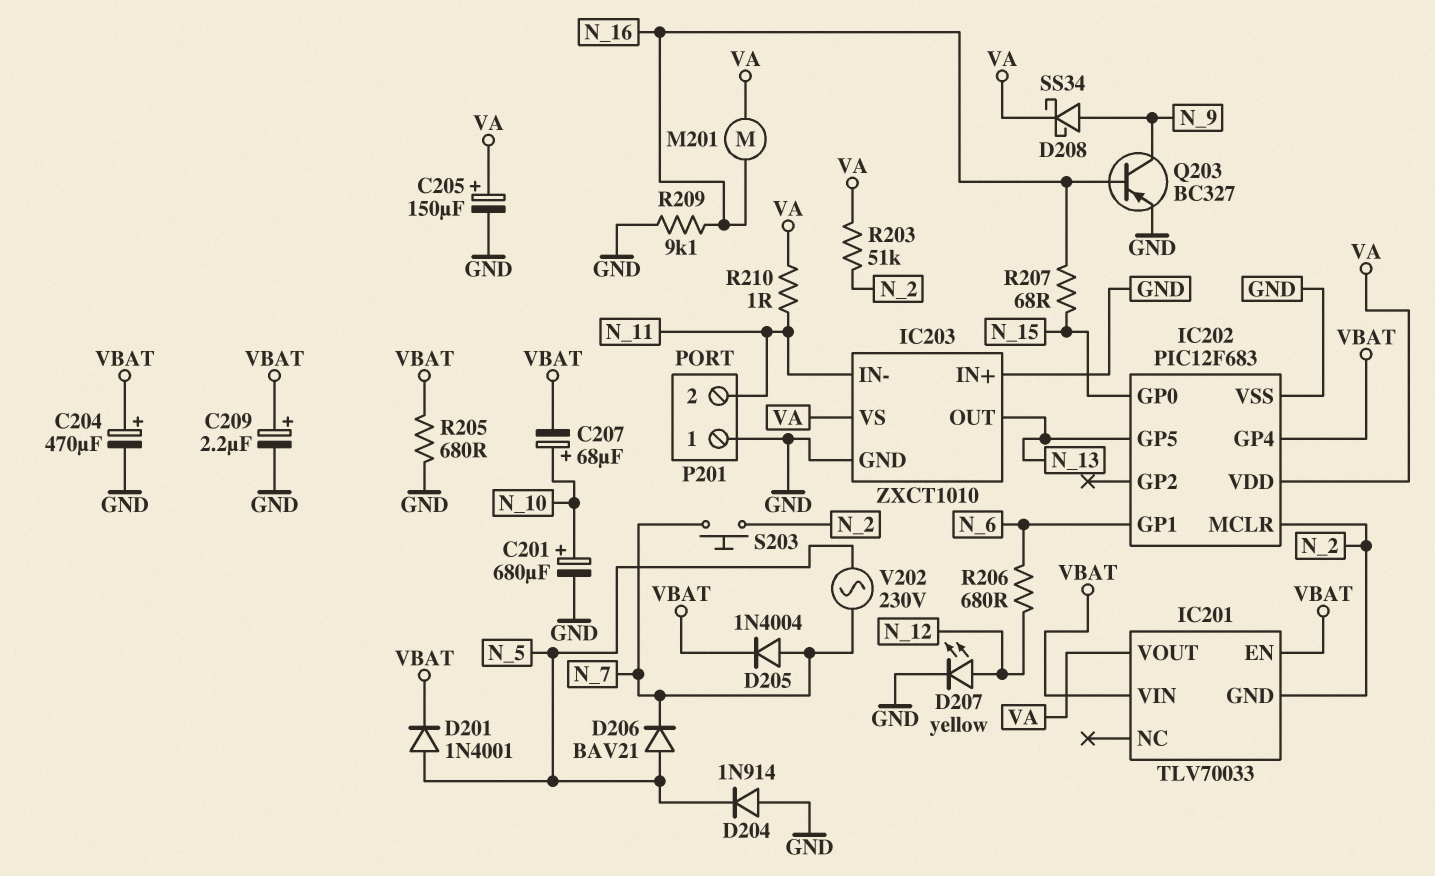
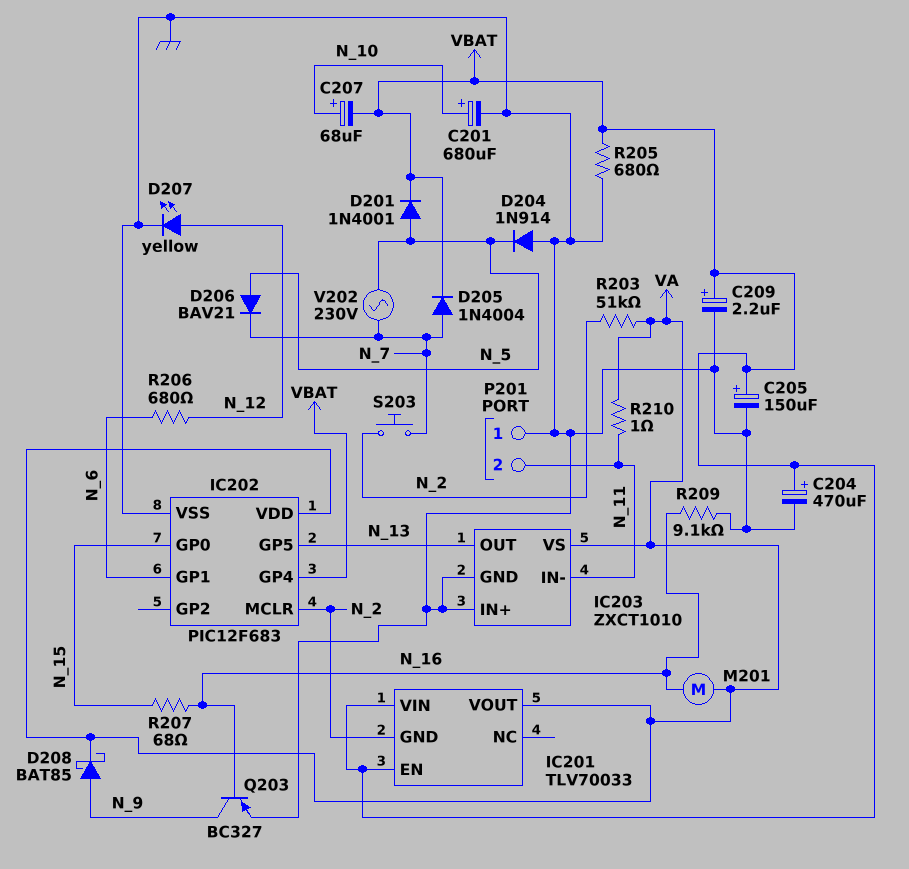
C205: 150uF (plus VA, minus GND) -> 150uF (plus VBAT, minus GND)
D208: schottky SS34 (A N_9, K VA) -> schottky BAT85 (A N_9, K VA)

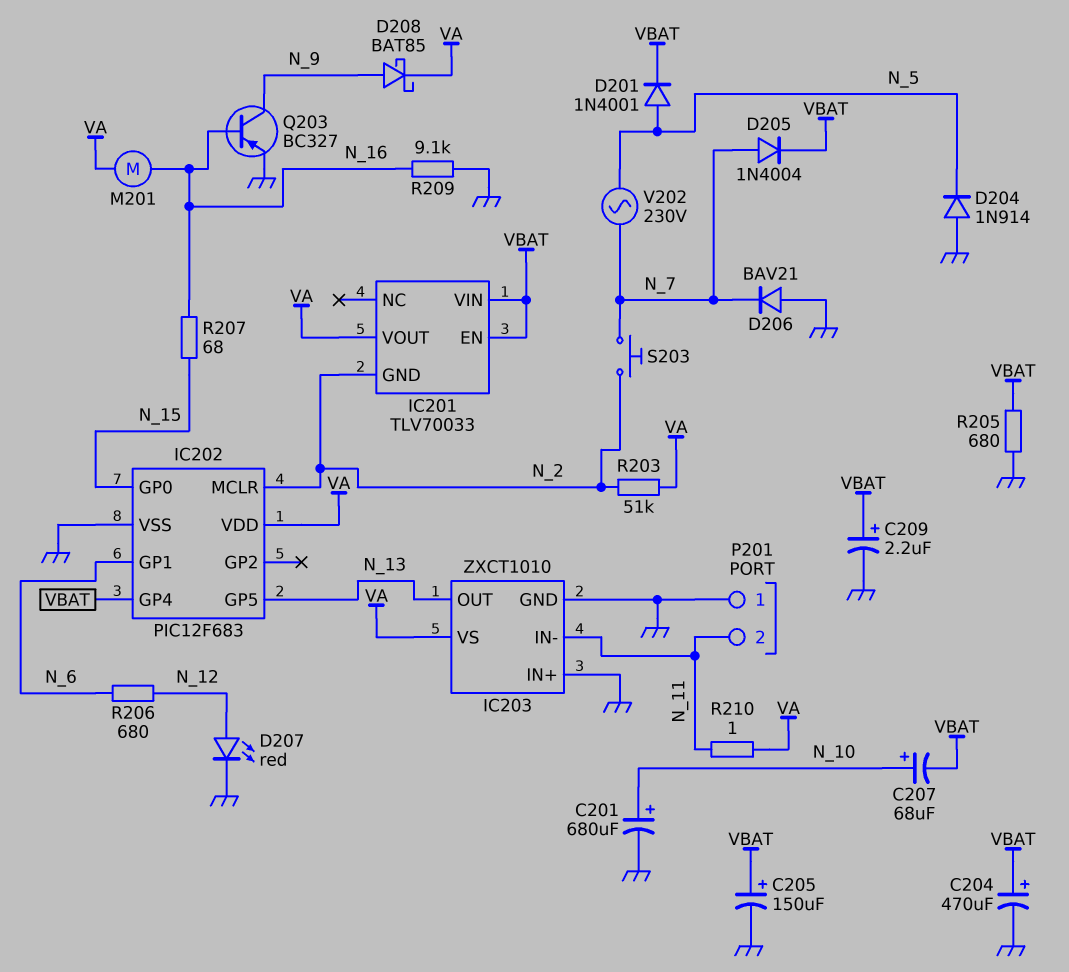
D206: diode BAV21 (A N_5, K N_7) -> diode BAV21 (A GND, K N_7)
D207: LED yellow (A N_12, K GND) -> LED red (A N_12, K GND)

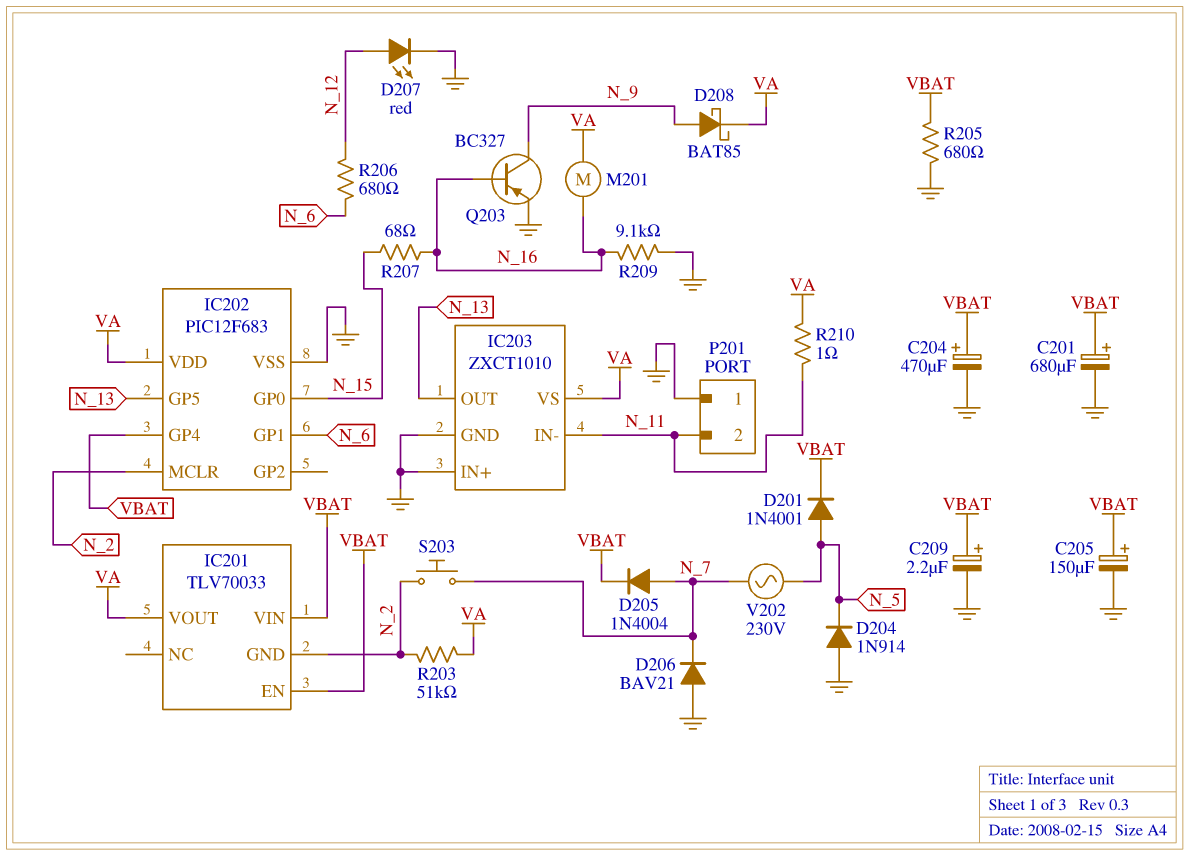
C201: 680uF (plus N_10, minus GND) -> 680uF (plus VBAT, minus GND)
C207: 68uF (plus N_10, minus VBAT) -> none

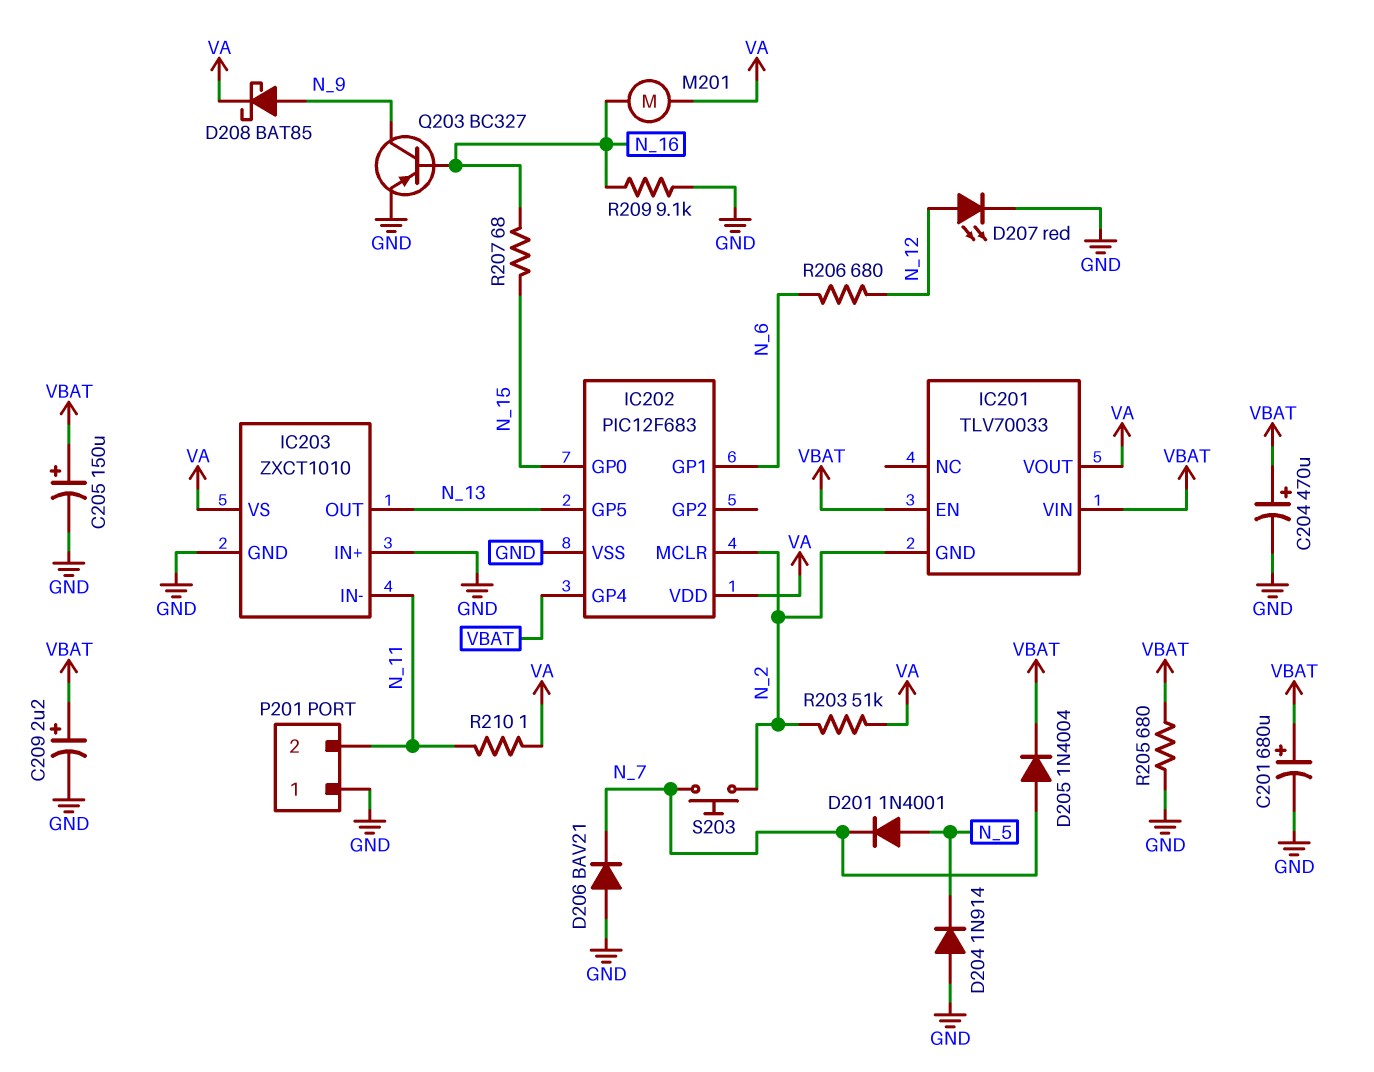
D201: diode 1N4001 (A N_5, K VBAT) -> diode 1N4001 (A N_5, K N_7)
V202: AC 230V (N_5, N_7) -> none

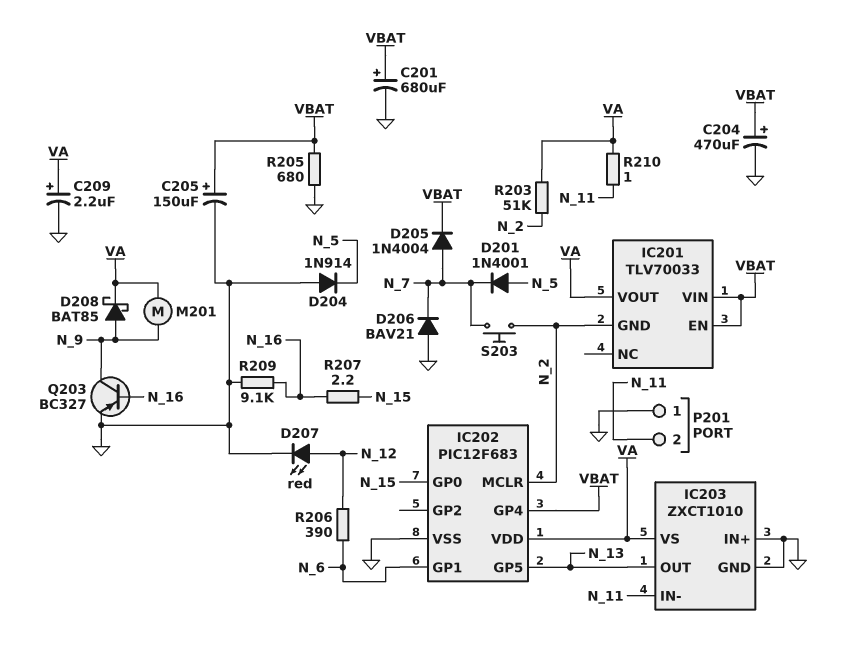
C209: 2.2uF (plus VBAT, minus GND) -> 2.2uF (plus VA, minus GND)
M201: motor (N_16, VA) -> motor (N_9, VA)
R206: 680 (N_6, N_12) -> 390 (N_6, N_12)
R207: 68 (N_15, N_16) -> 2.2 (N_15, N_16)

